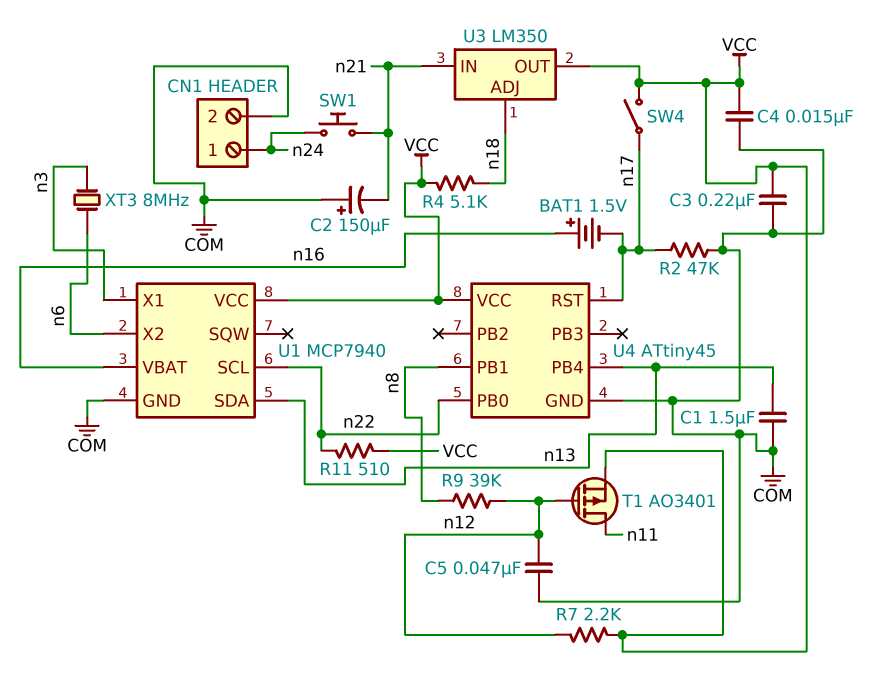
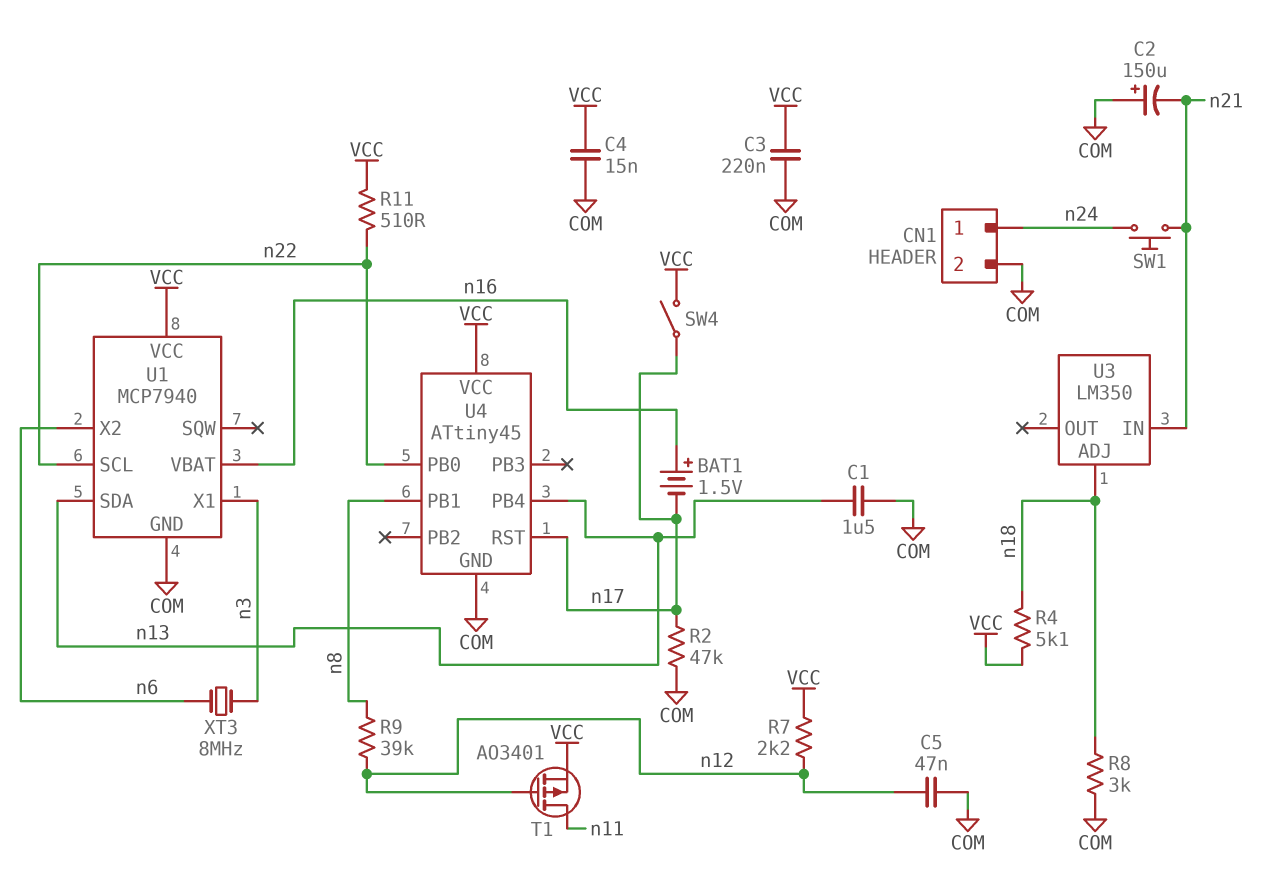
R8: none -> 3k (COM, n18)
U3 pin OUT: VCC -> none

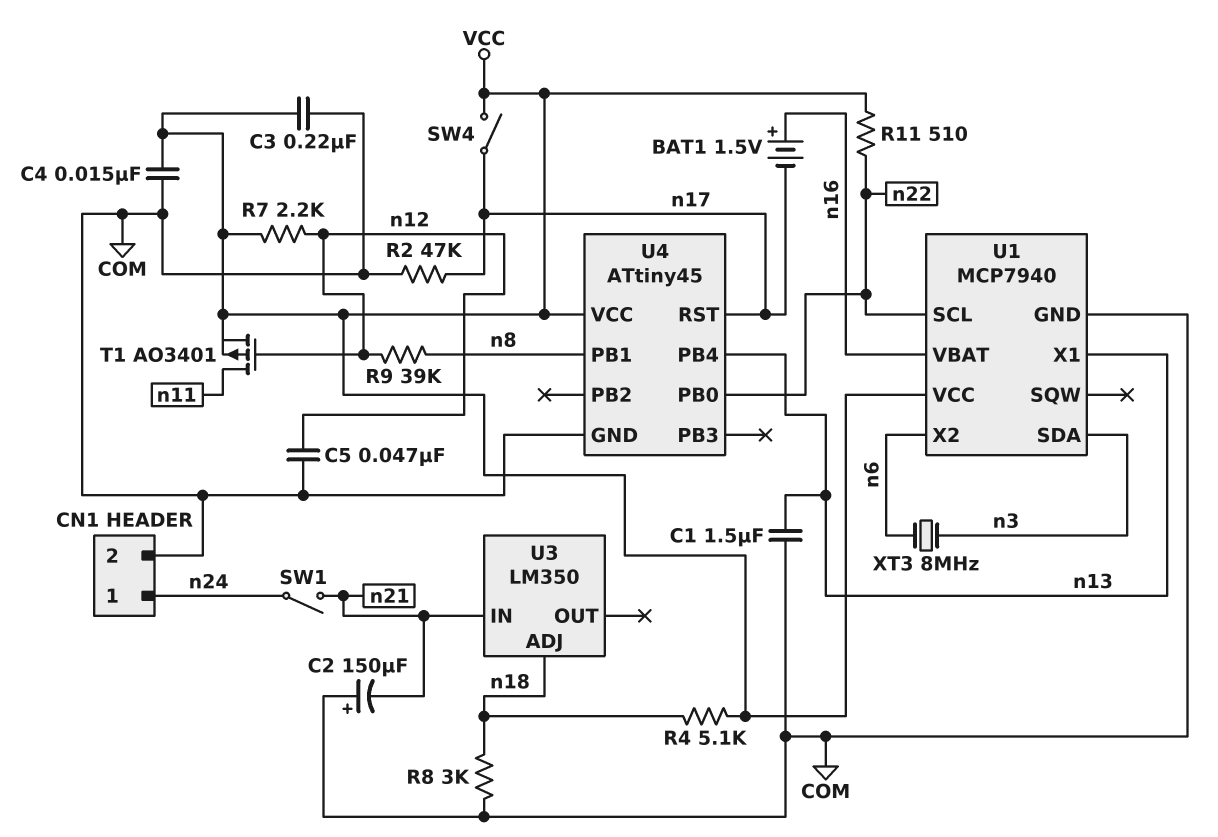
SW1: button (n21, n24) -> switch (n21, n24)
U1 pin SDA: n13 -> n3
U1 pin X1: n3 -> n13

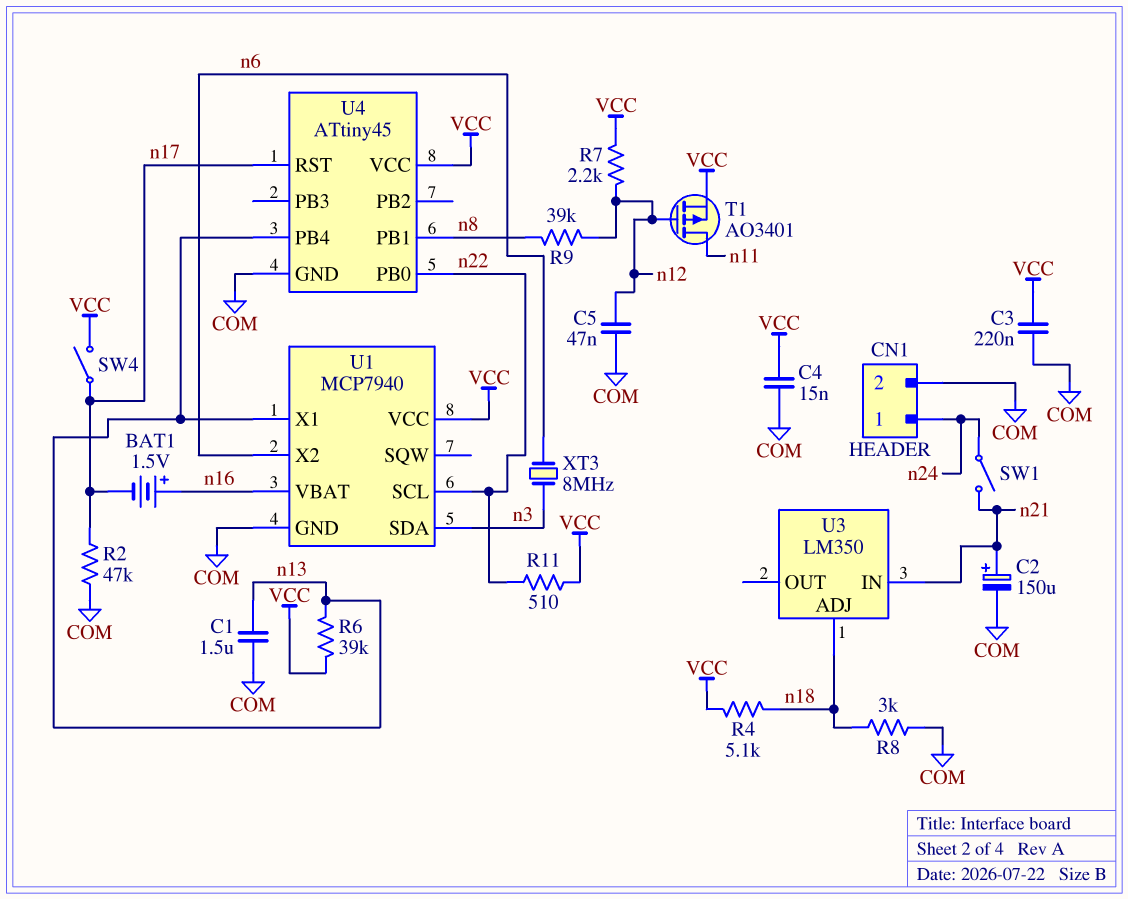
C2: 150uF (plus COM, minus n21) -> 150uF (plus n21, minus COM)
R6: none -> 39k (VCC, n13)

